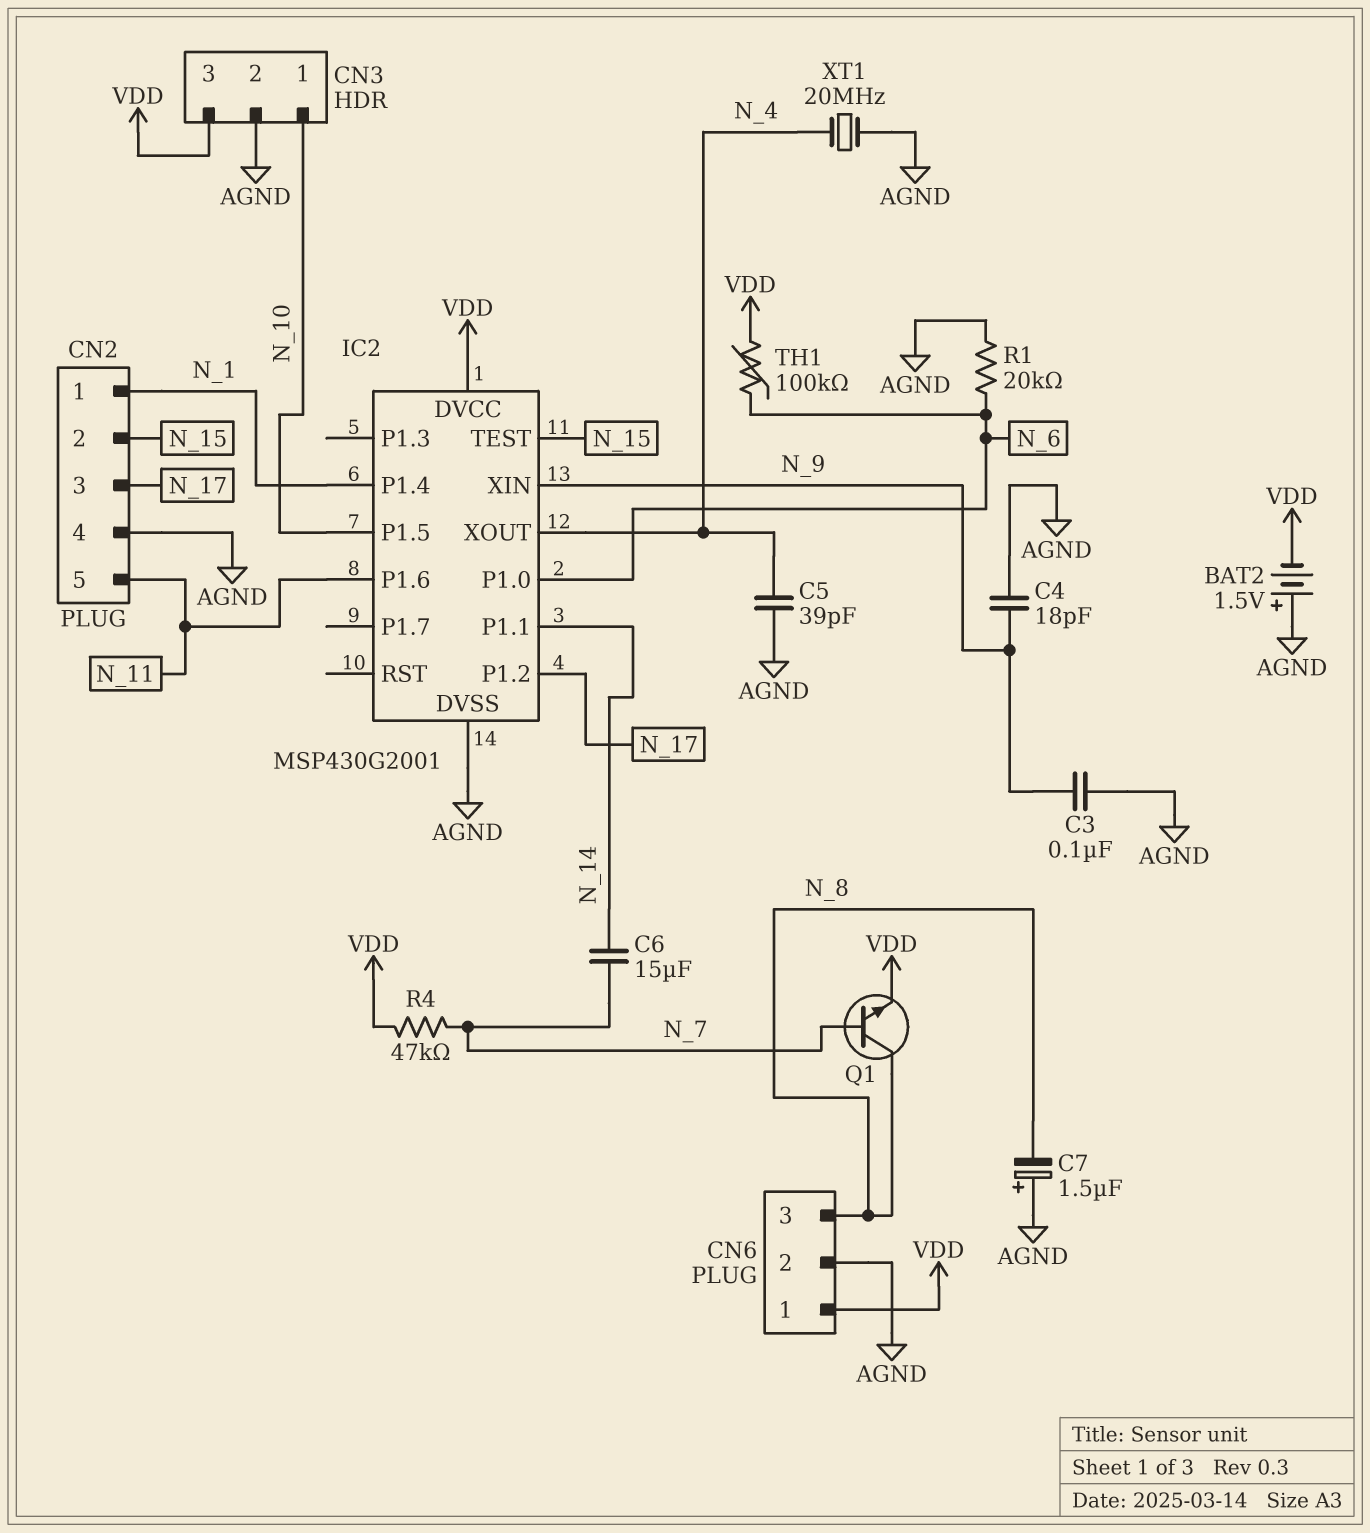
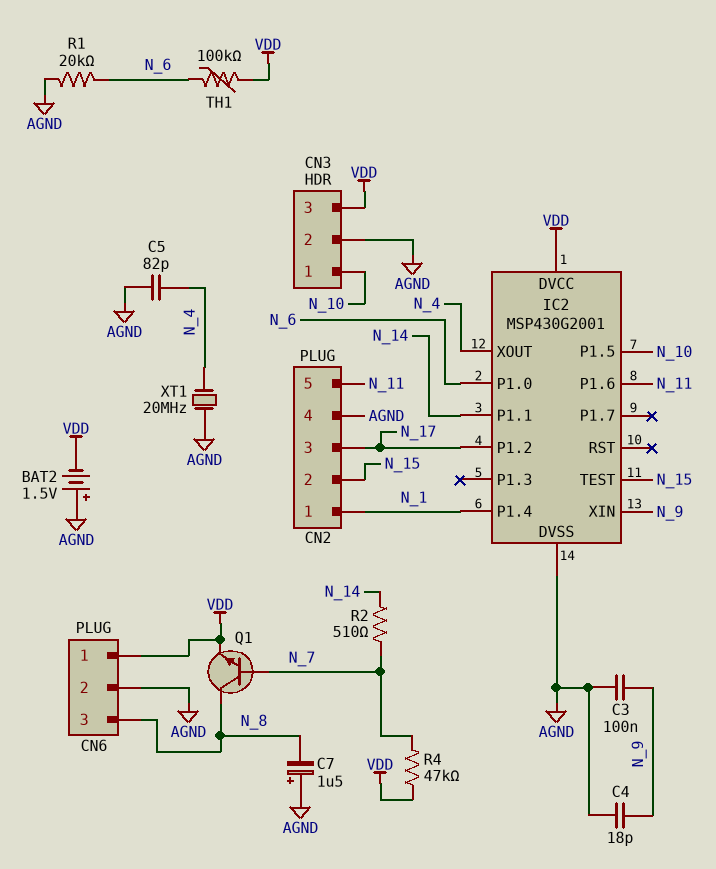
C5: 39pF (AGND, N_4) -> 82pF (AGND, N_4)
C6: 15uF (N_7, N_14) -> none
R2: none -> 510 (N_7, N_14)

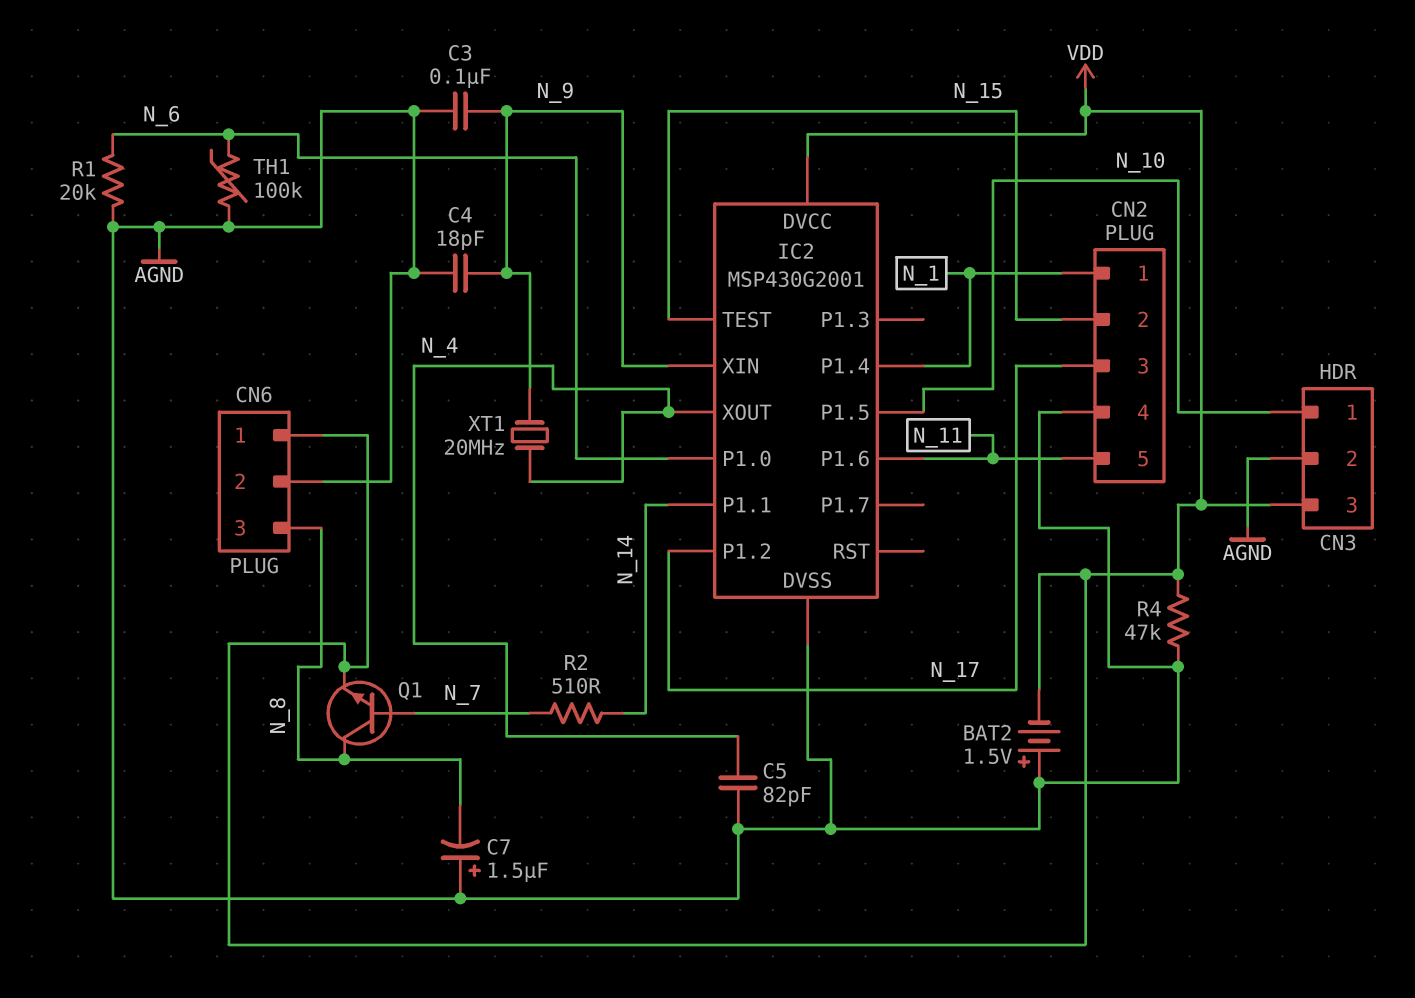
R4: 47k (N_7, VDD) -> 47k (AGND, VDD)
TH1: 100k (N_6, VDD) -> 100k (AGND, N_6)
XT1: 20MHz (AGND, N_4) -> 20MHz (N_4, N_9)

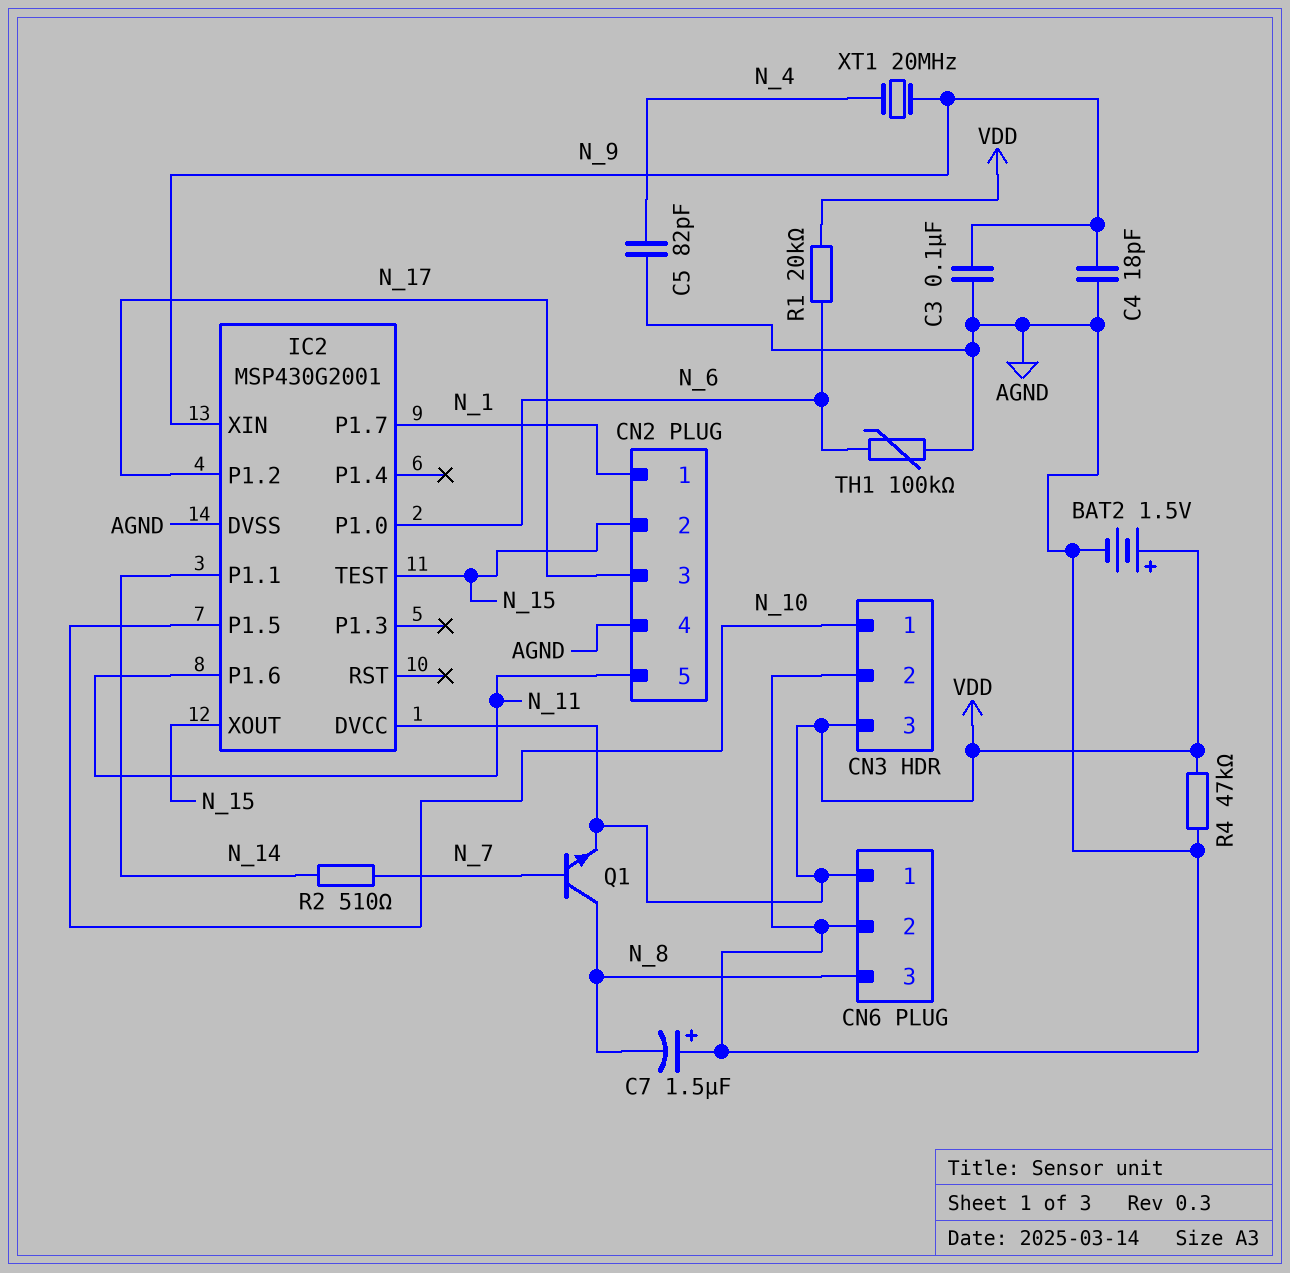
BAT2: 1.5V (plus AGND, minus VDD) -> 1.5V (plus VDD, minus AGND)
IC2 pin P1.4: N_1 -> none
IC2 pin P1.7: none -> N_1
IC2 pin XOUT: N_4 -> N_15
R1: 20k (AGND, N_6) -> 20k (N_6, VDD)

